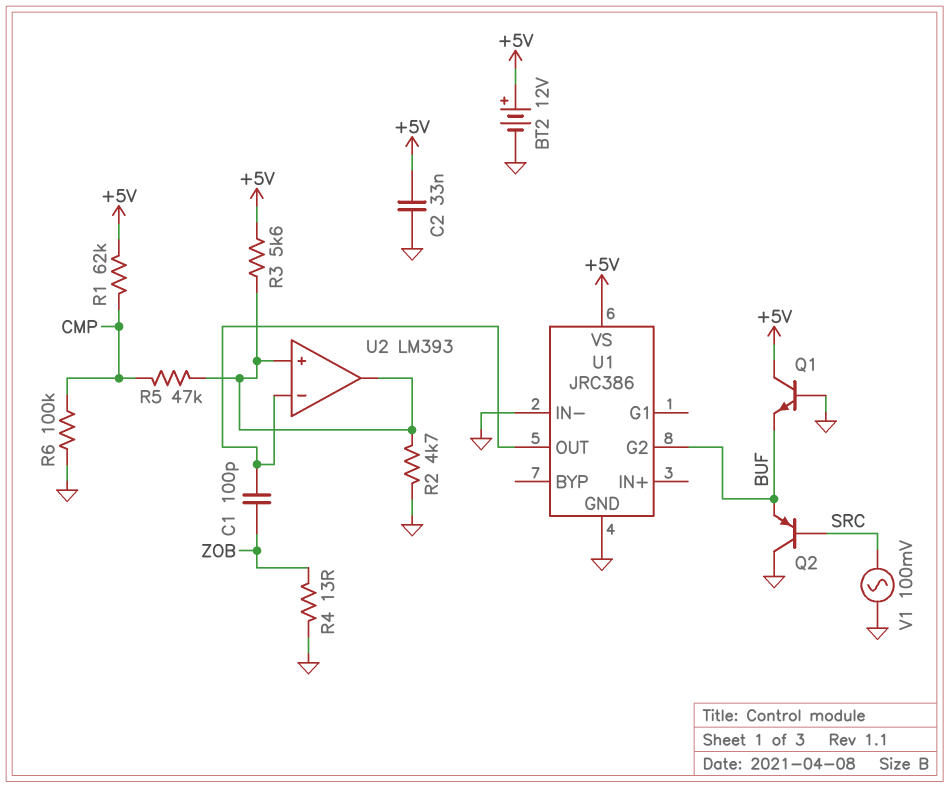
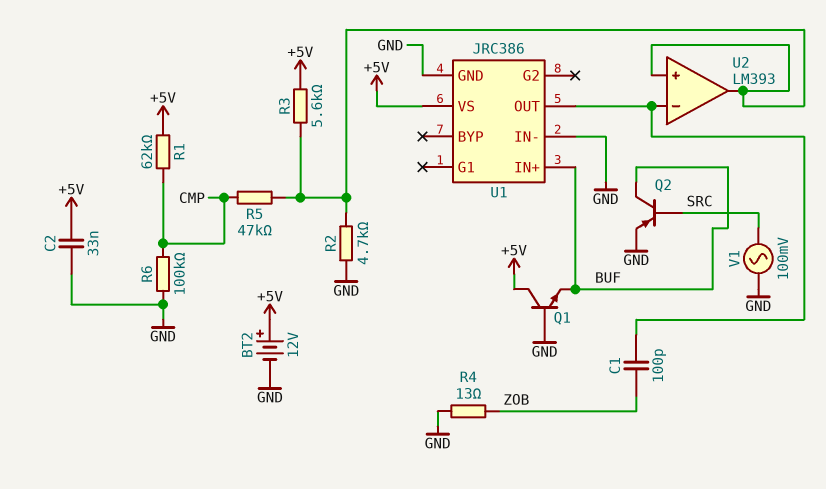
Q2: PNP (B SRC, C GND, E BUF) -> PNP (B SRC, C BUF, E GND)
U1 pin G2: BUF -> none
U1 pin IN+: none -> BUF

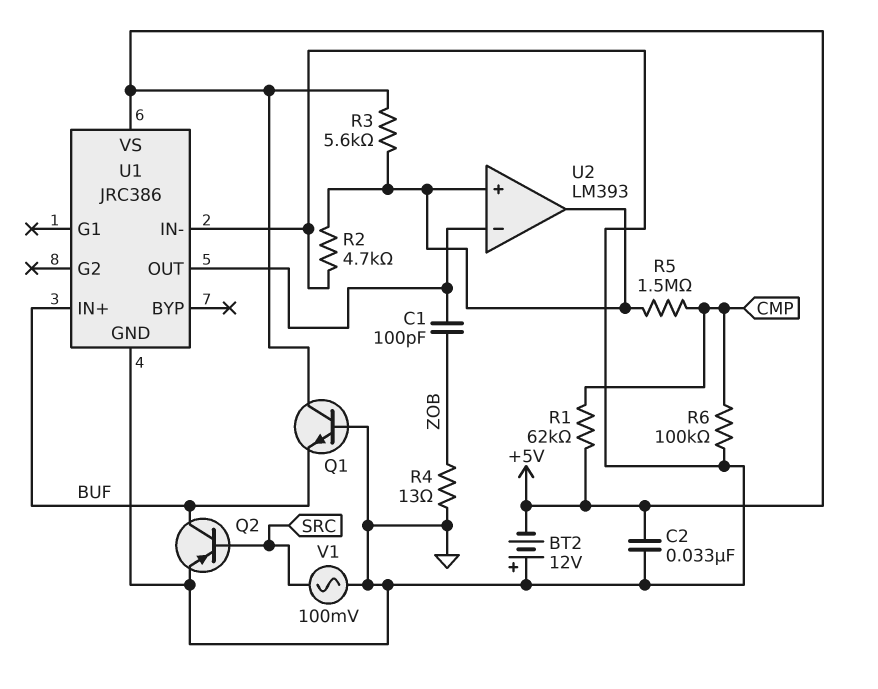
BT2: 12V (plus +5V, minus GND) -> 12V (plus GND, minus +5V)
R5: 47k (CMP, U2/in+) -> 1.5M (CMP, U2/in+)

